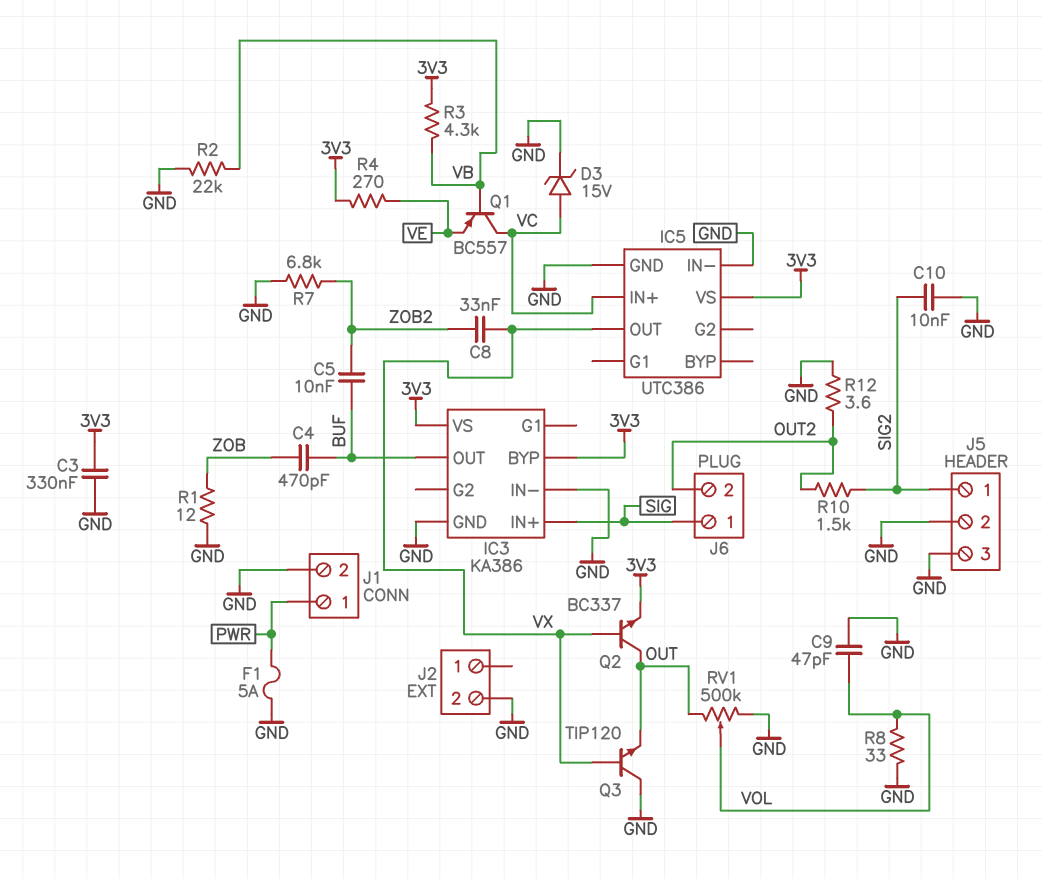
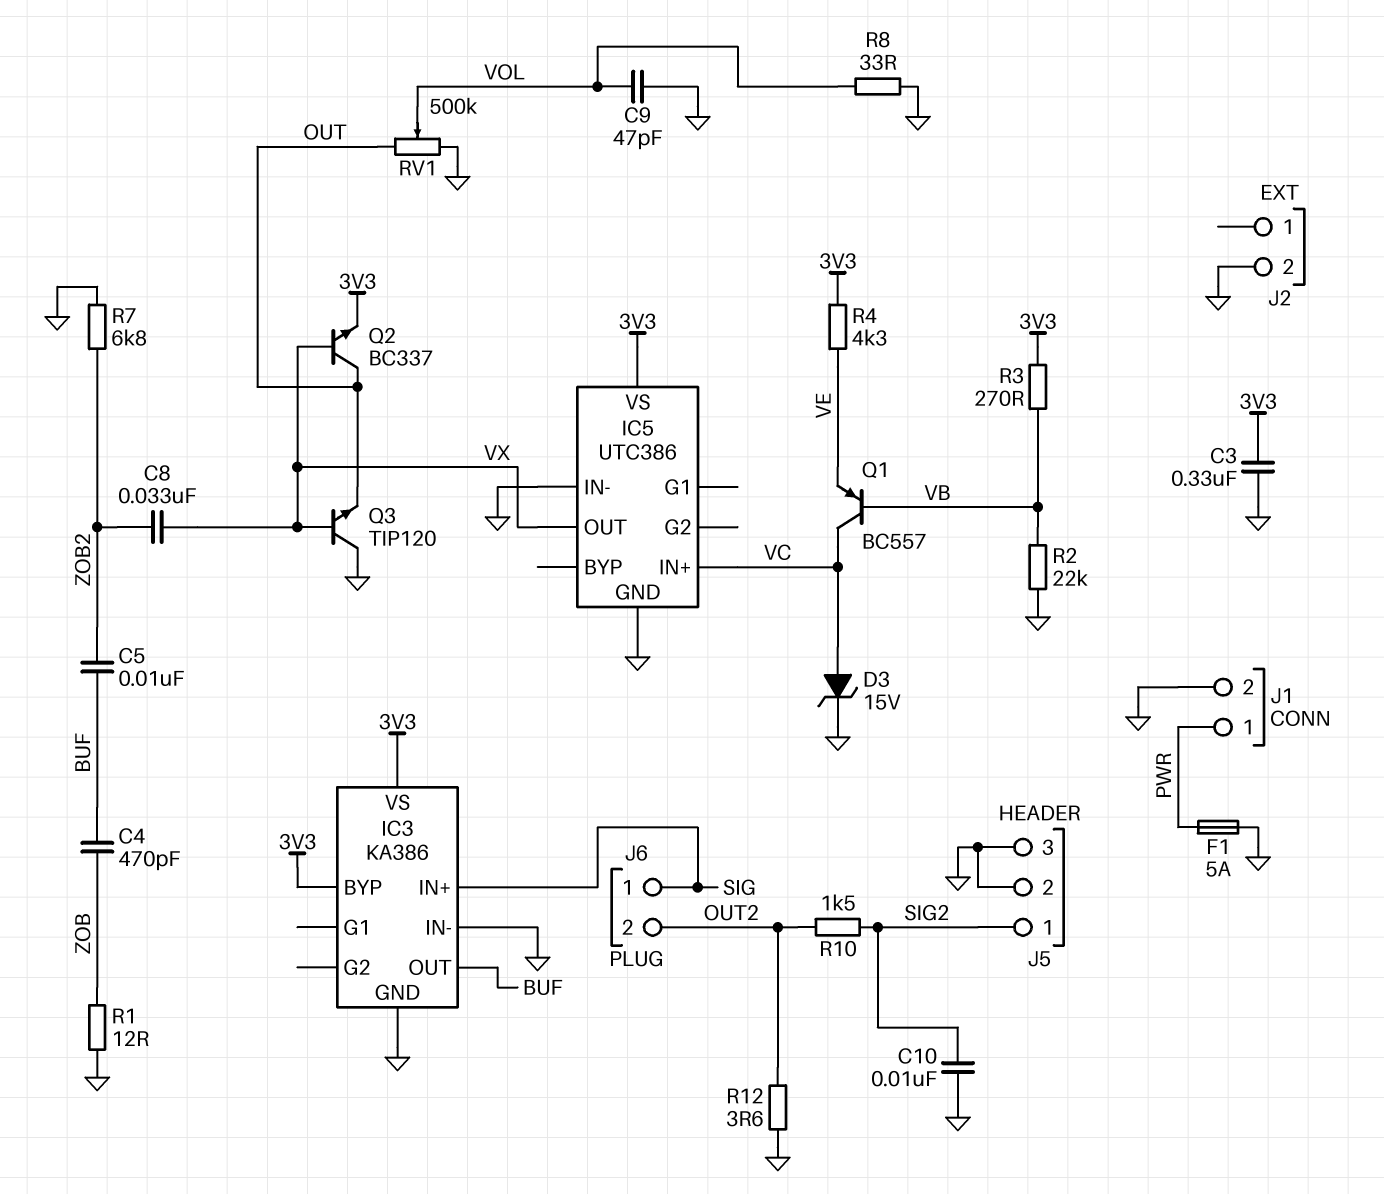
R3: 4.3k (3V3, VB) -> 270 (3V3, VB)
R4: 270 (3V3, VE) -> 4.3k (3V3, VE)

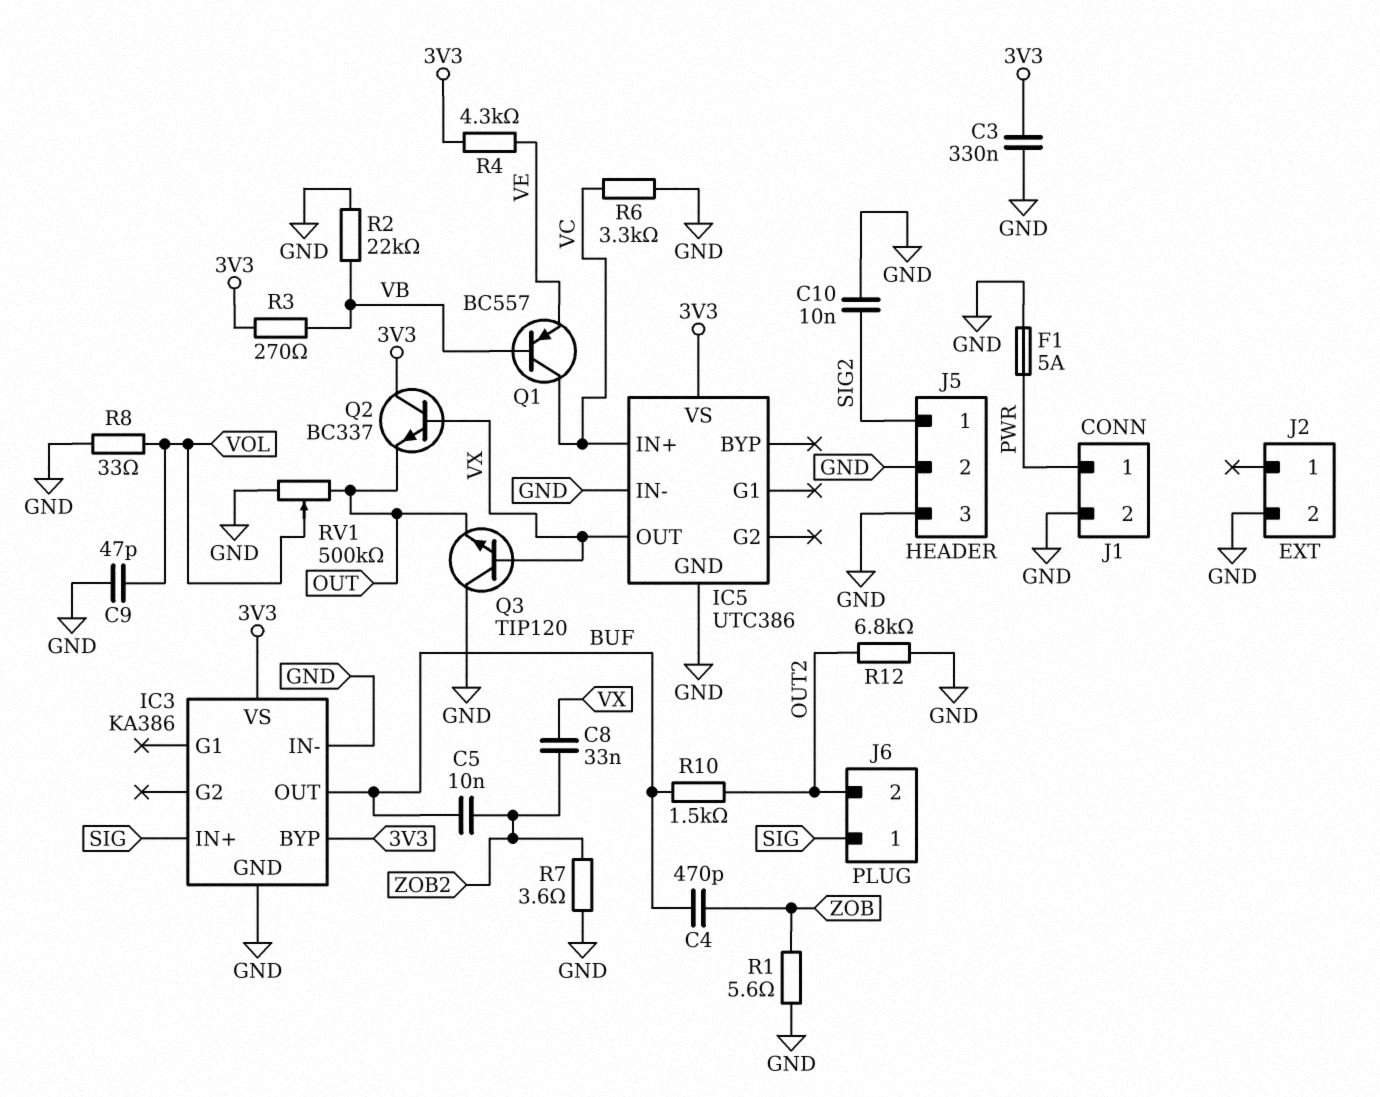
D3: zener 15V (A VC, K GND) -> none
Q2: NPN BC337 (B VX, C OUT, E 3V3) -> NPN BC337 (B VX, C 3V3, E OUT)
R1: 12 (GND, ZOB) -> 5.6 (GND, ZOB)
R6: none -> 3.3k (GND, VC)
R7: 6.8k (GND, ZOB2) -> 3.6 (GND, ZOB2)
R10: 1.5k (OUT2, SIG2) -> 1.5k (BUF, OUT2)
R12: 3.6 (GND, OUT2) -> 6.8k (GND, OUT2)

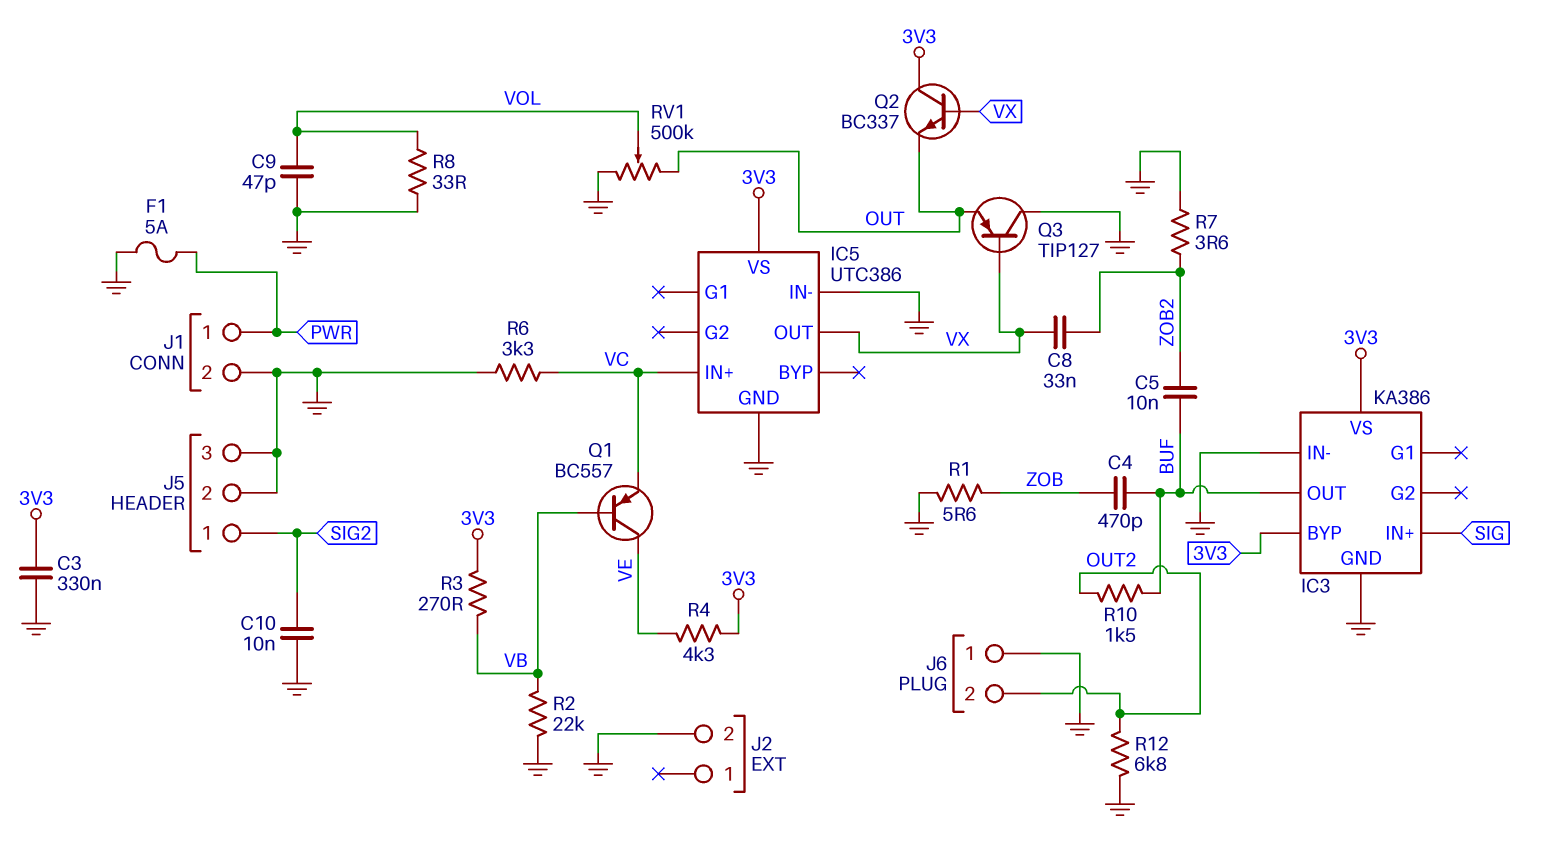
J6 pin 1: SIG -> GND
Q1: PNP BC557 (B VB, C VC, E VE) -> PNP BC557 (B VB, C VE, E VC)
Q3: NPN TIP120 (B VX, C GND, E OUT) -> PNP TIP127 (B VX, C GND, E OUT)

